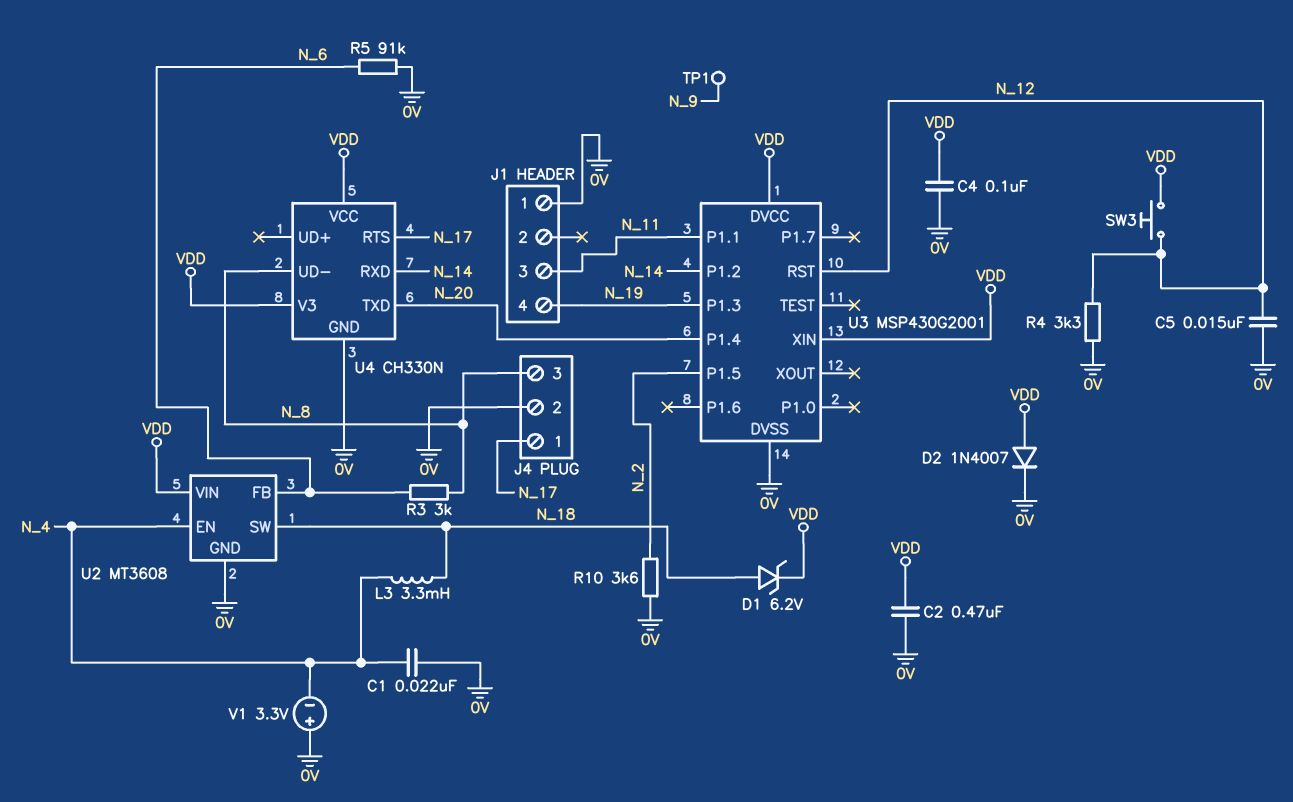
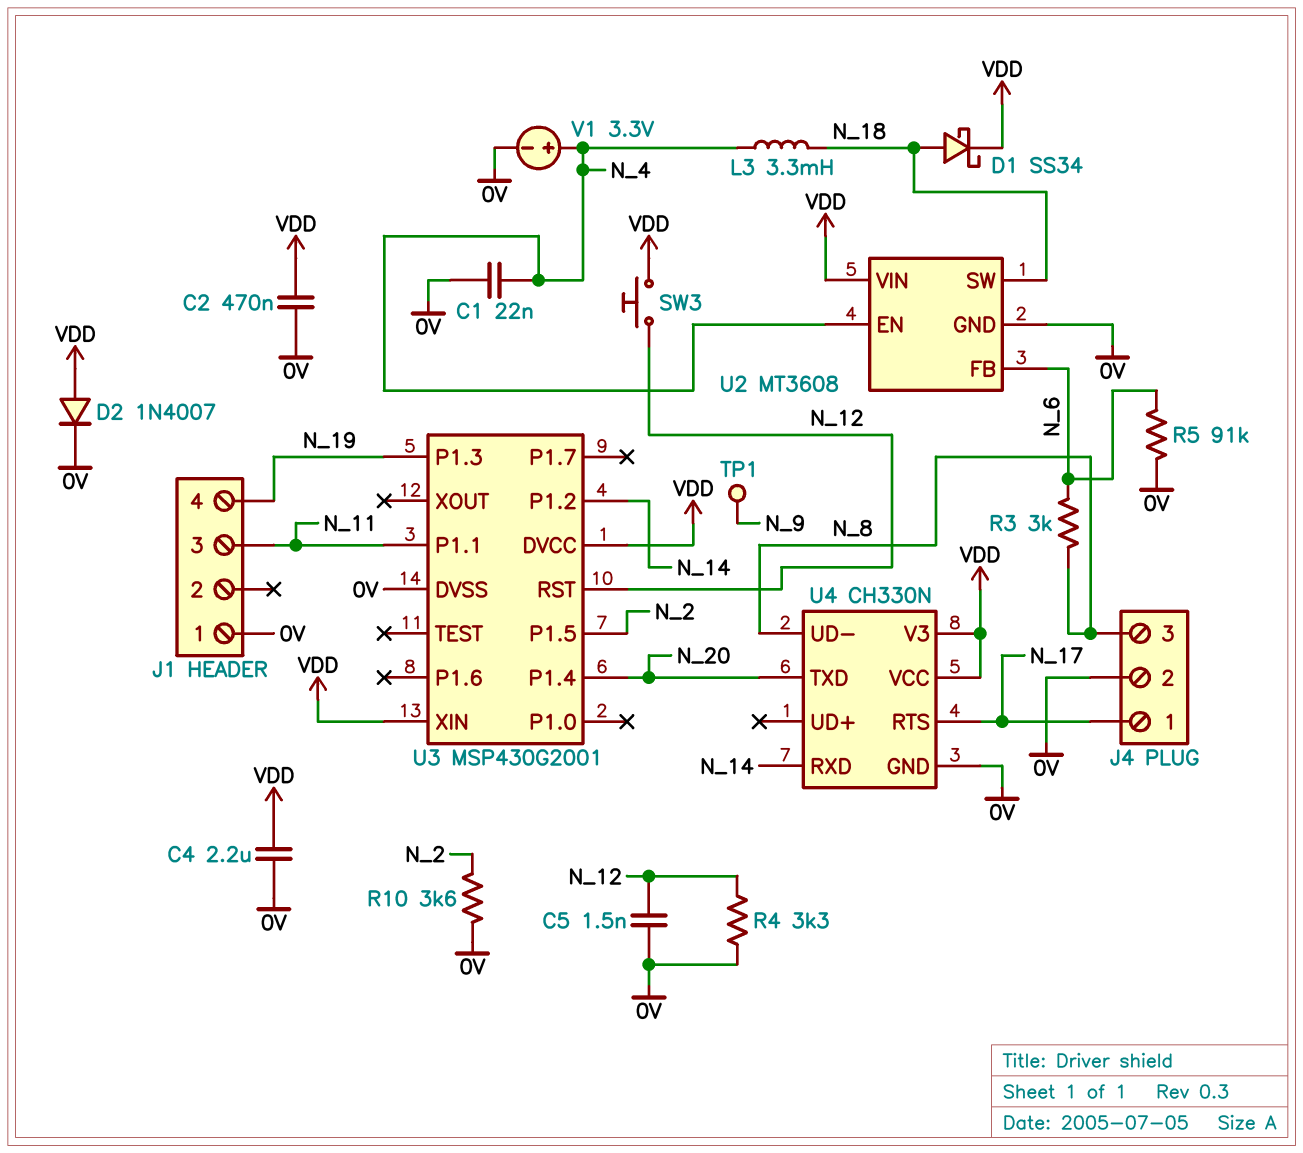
C4: 100nF (0V, VDD) -> 2.2uF (0V, VDD)
C5: 15nF (0V, N_12) -> 1.5nF (0V, N_12)
D1: zener 6.2V (A N_18, K VDD) -> schottky SS34 (A N_18, K VDD)
V1: 3.3V (plus 0V, minus N_4) -> 3.3V (plus N_4, minus 0V)

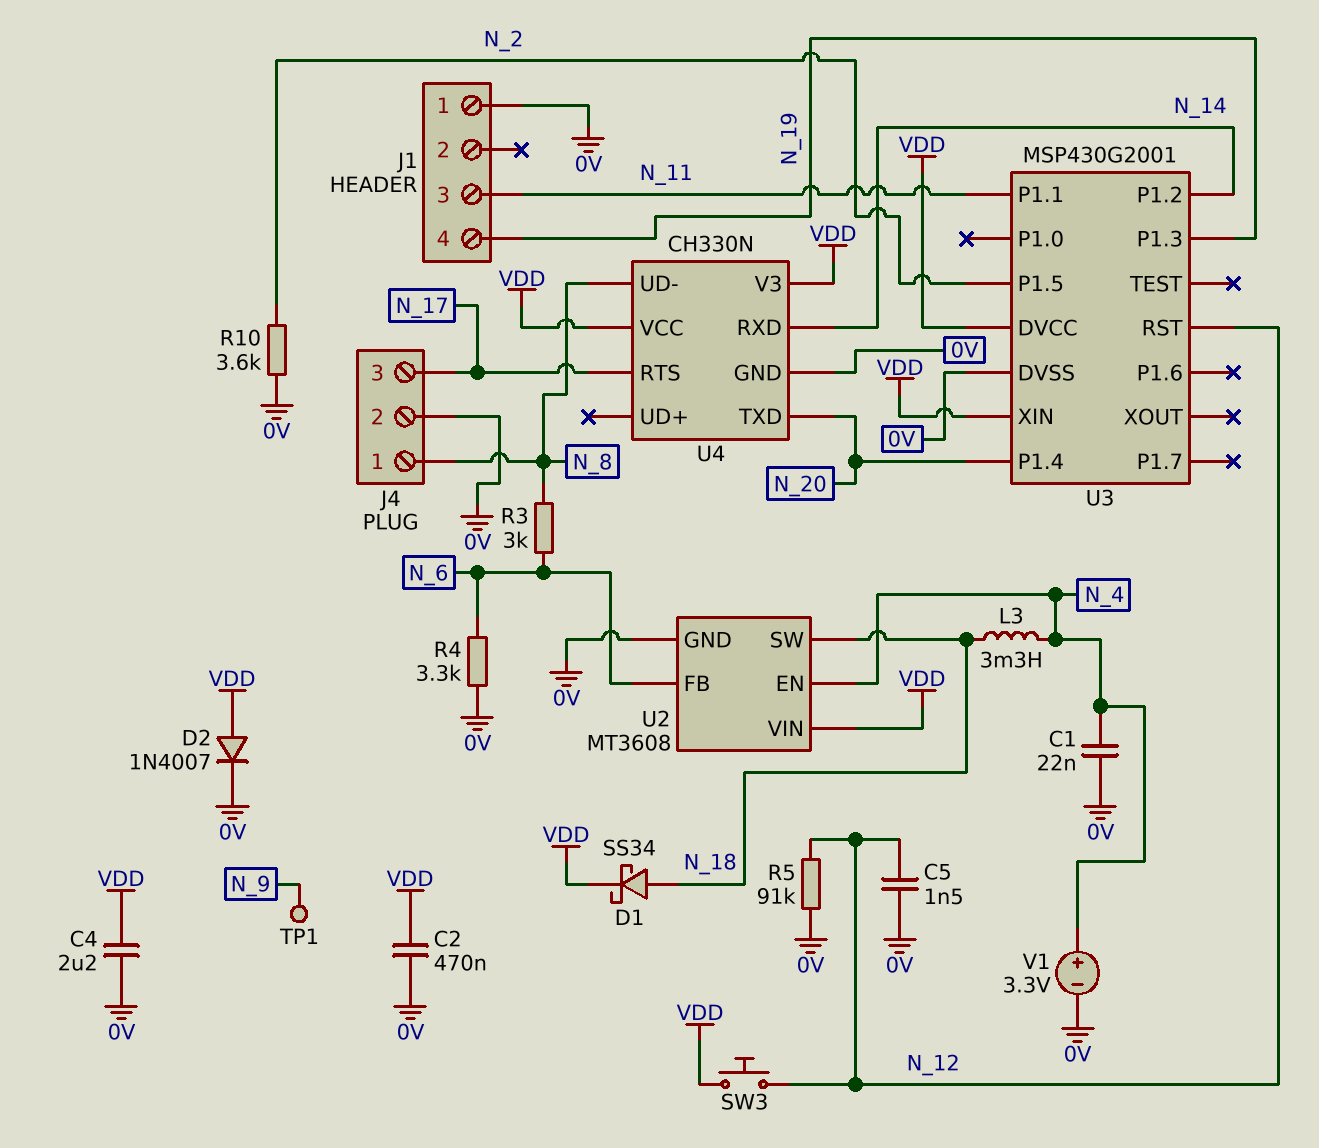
J4 pin 1: N_17 -> N_8
J4 pin 3: N_8 -> N_17
R4: 3.3k (0V, N_12) -> 3.3k (0V, N_6)
R5: 91k (0V, N_6) -> 91k (0V, N_12)

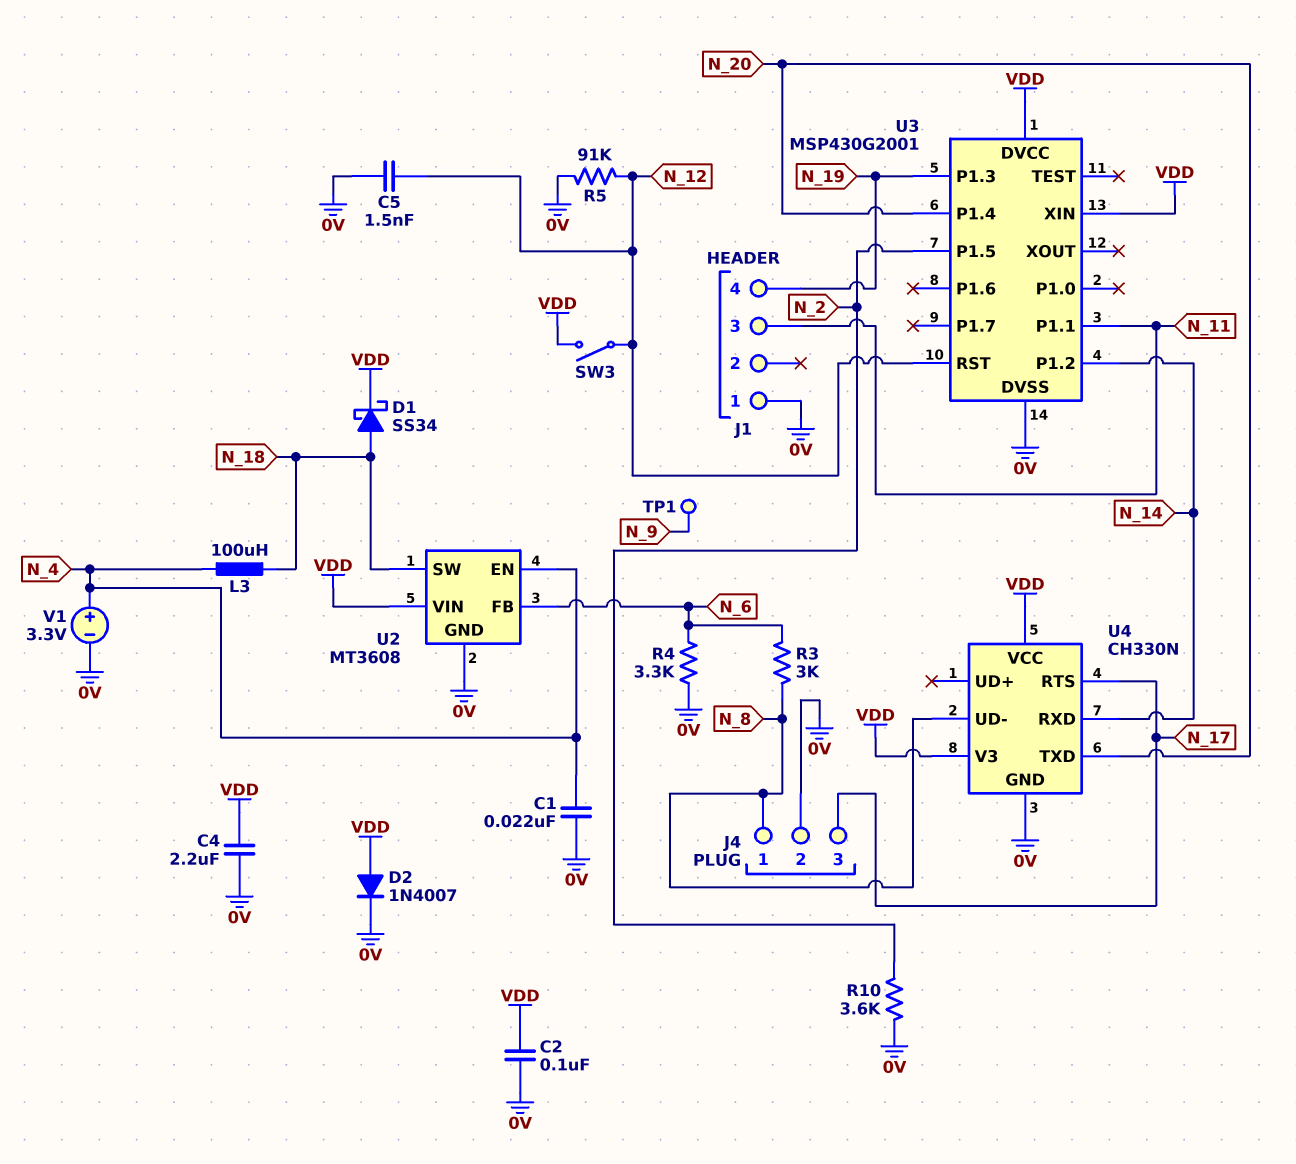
C2: 470nF (0V, VDD) -> 100nF (0V, VDD)
L3: 3.3mH (N_4, N_18) -> 100uH (N_4, N_18)
SW3: button (N_12, VDD) -> switch (N_12, VDD)

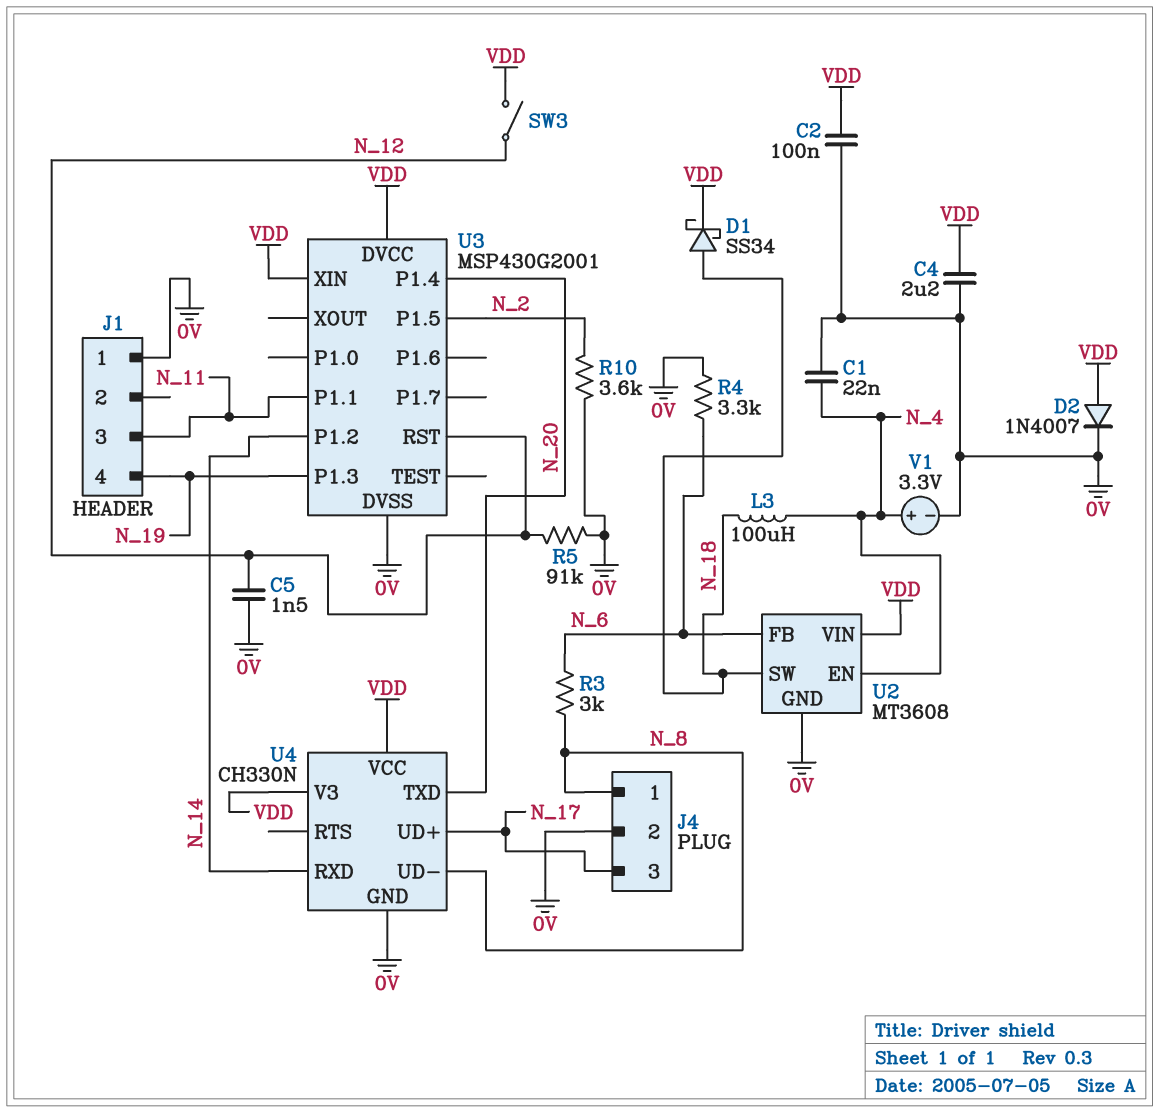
TP1: test point (N_9) -> none
U4 pin RTS: N_17 -> none
U4 pin UD+: none -> N_17

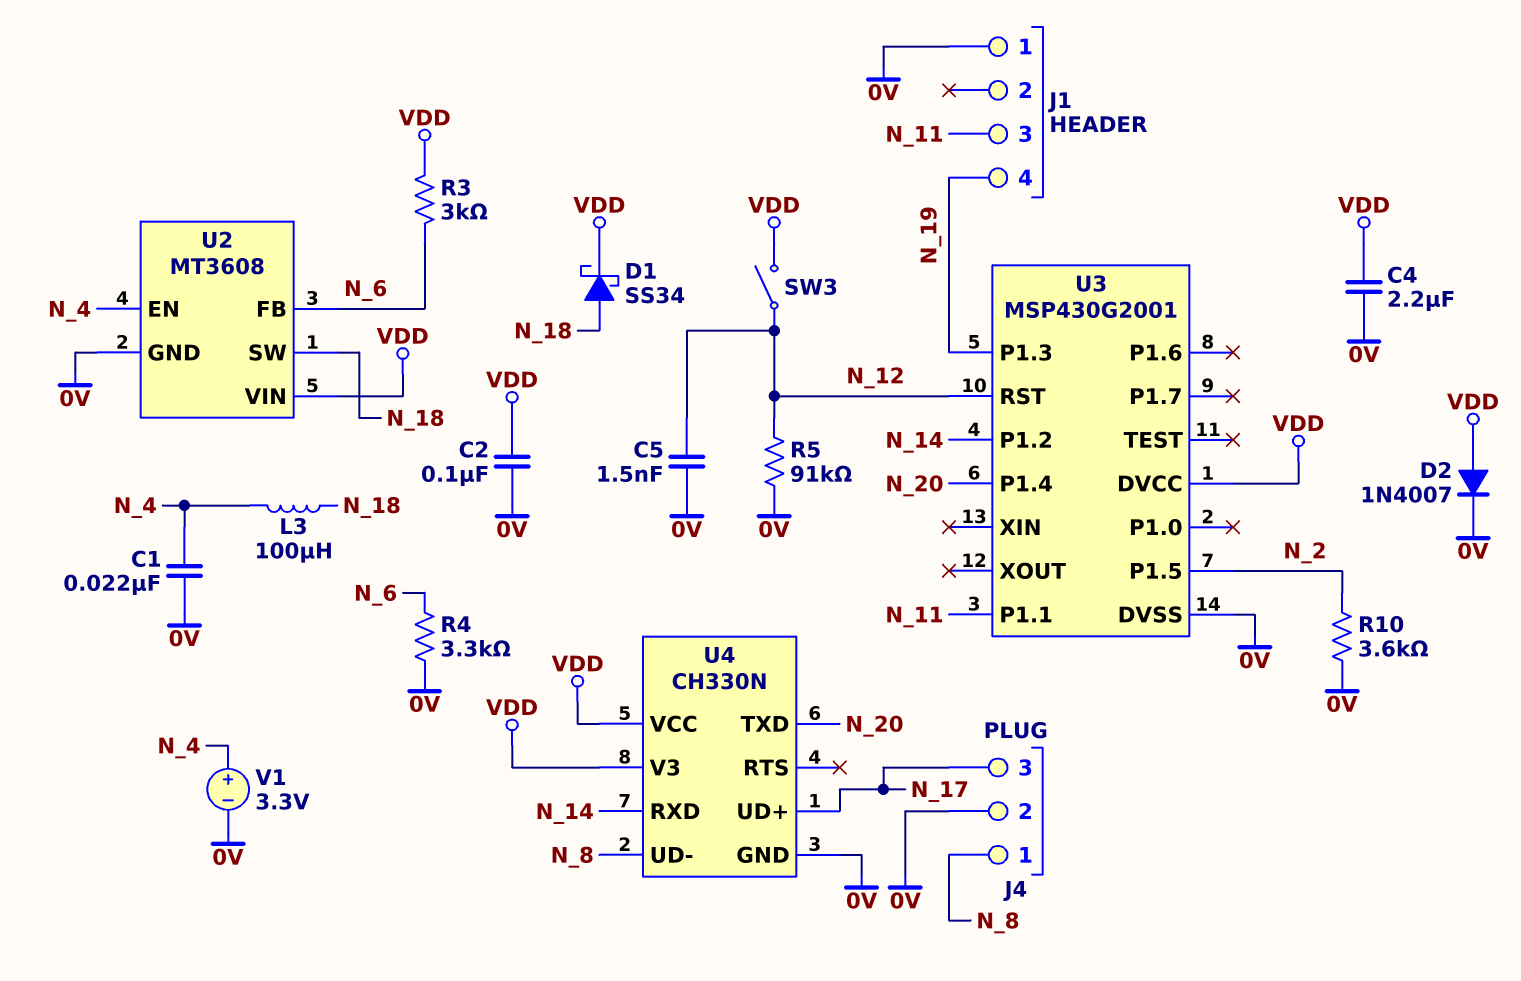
R3: 3k (N_6, N_8) -> 3k (N_6, VDD)
U3 pin XIN: VDD -> none

